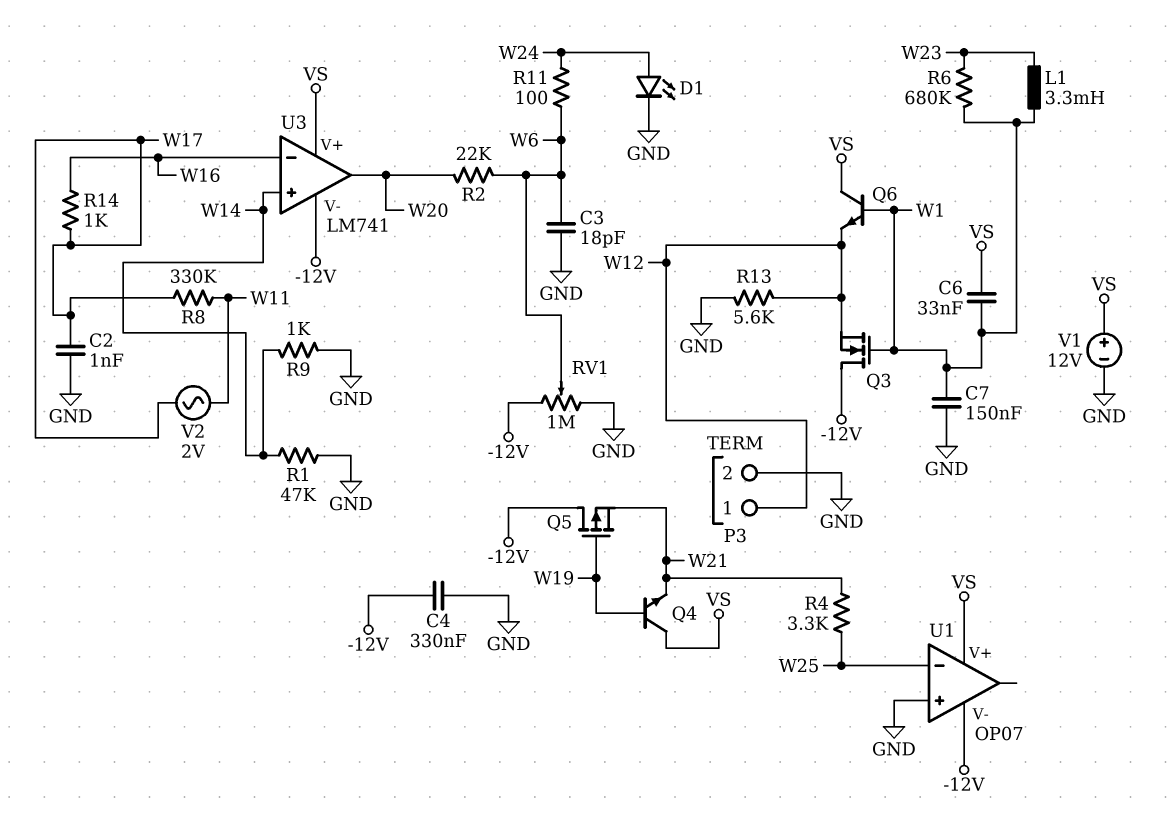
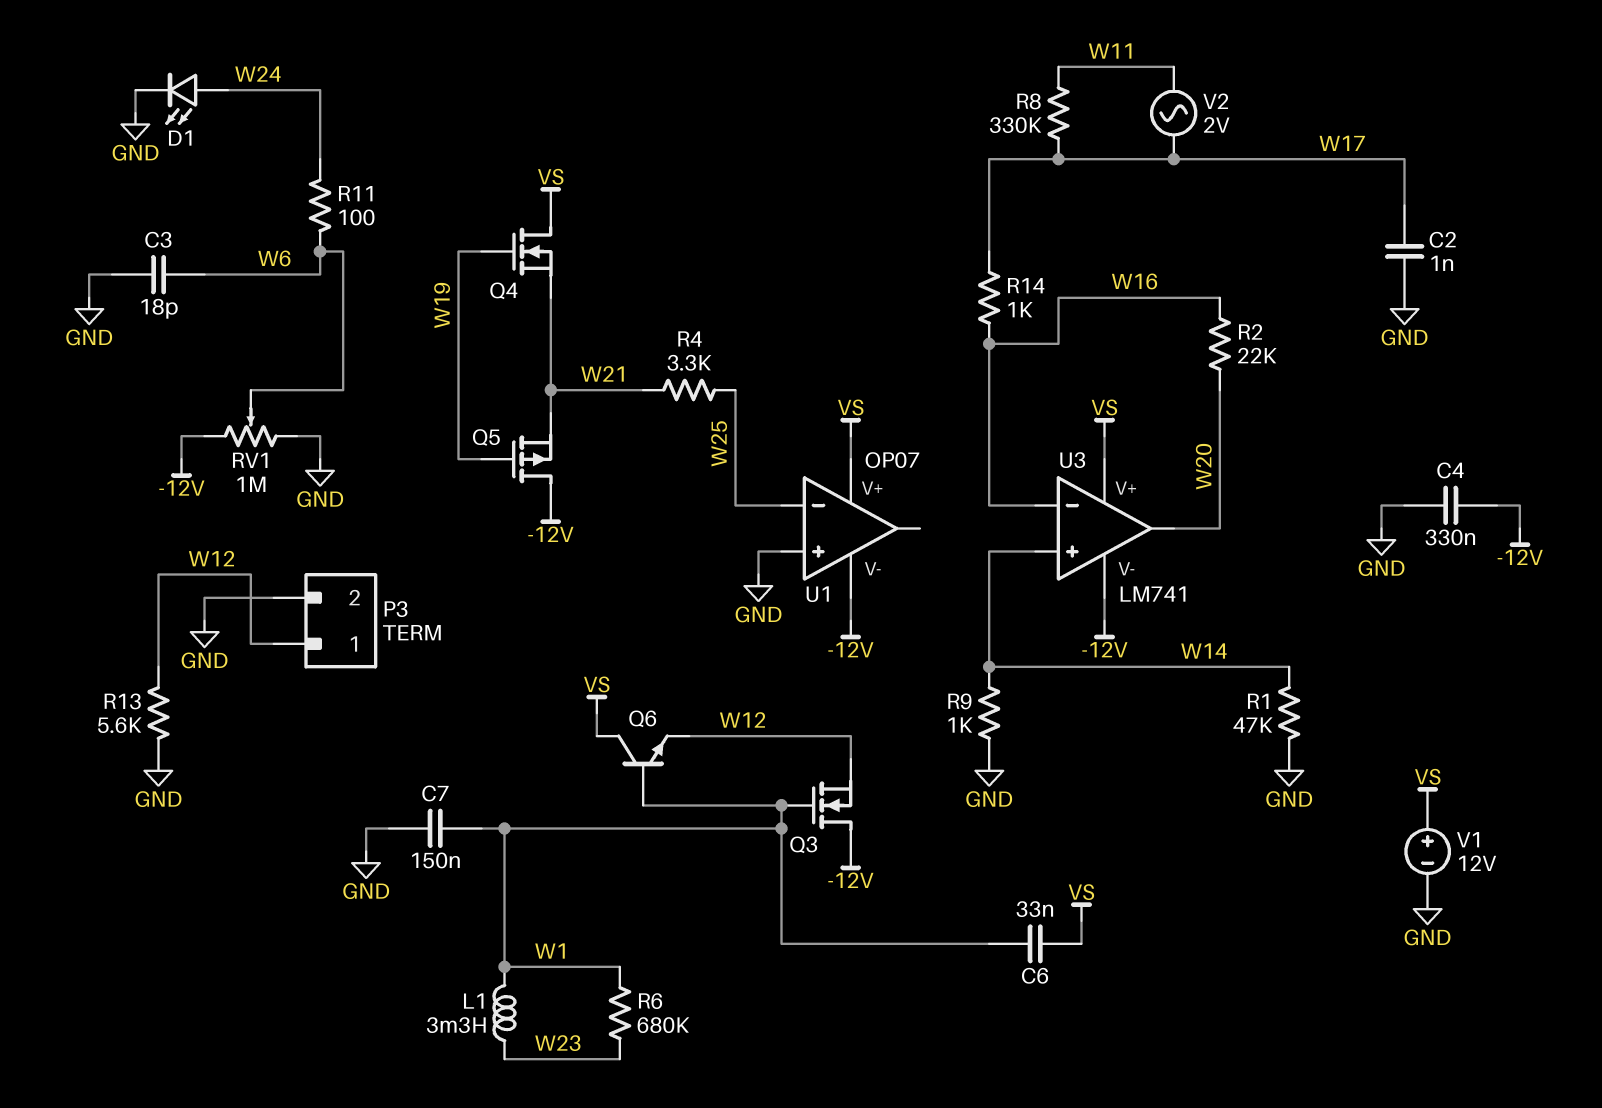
Q4: NPN (B W19, C VS, E W21) -> NMOS (G W19, D VS, S W21)
R2: 22k (W6, W20) -> 22k (W16, W20)

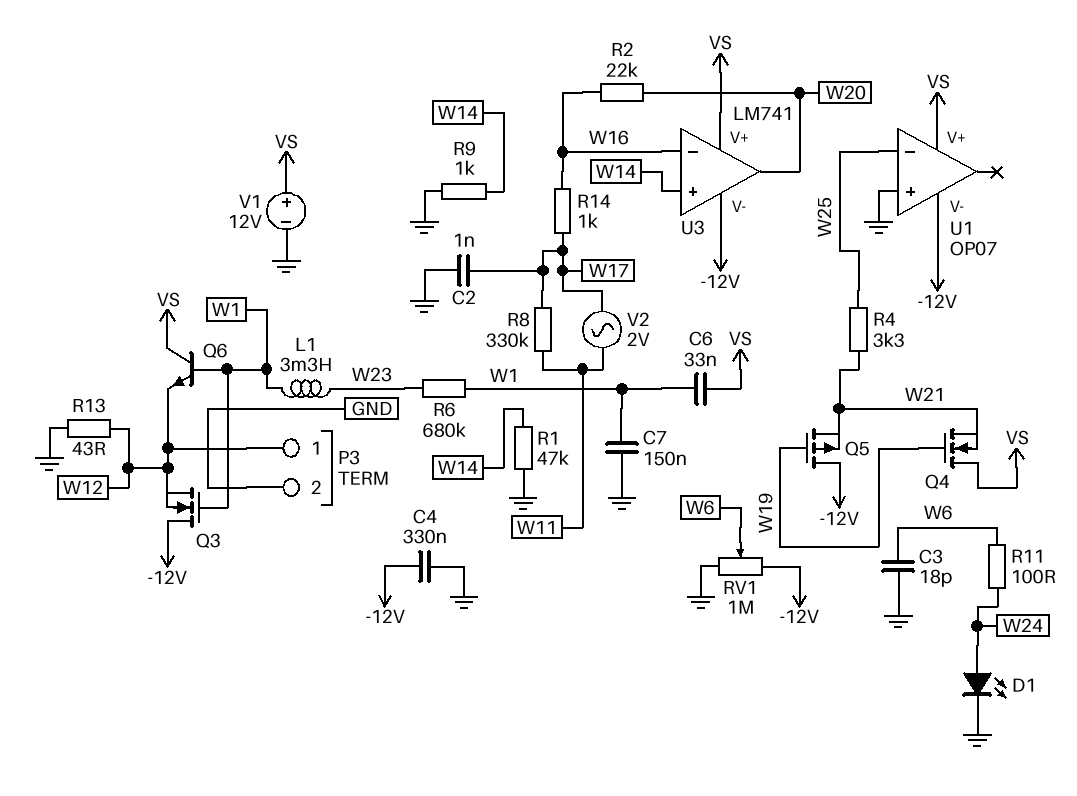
R13: 5.6k (GND, W12) -> 43 (GND, W12)

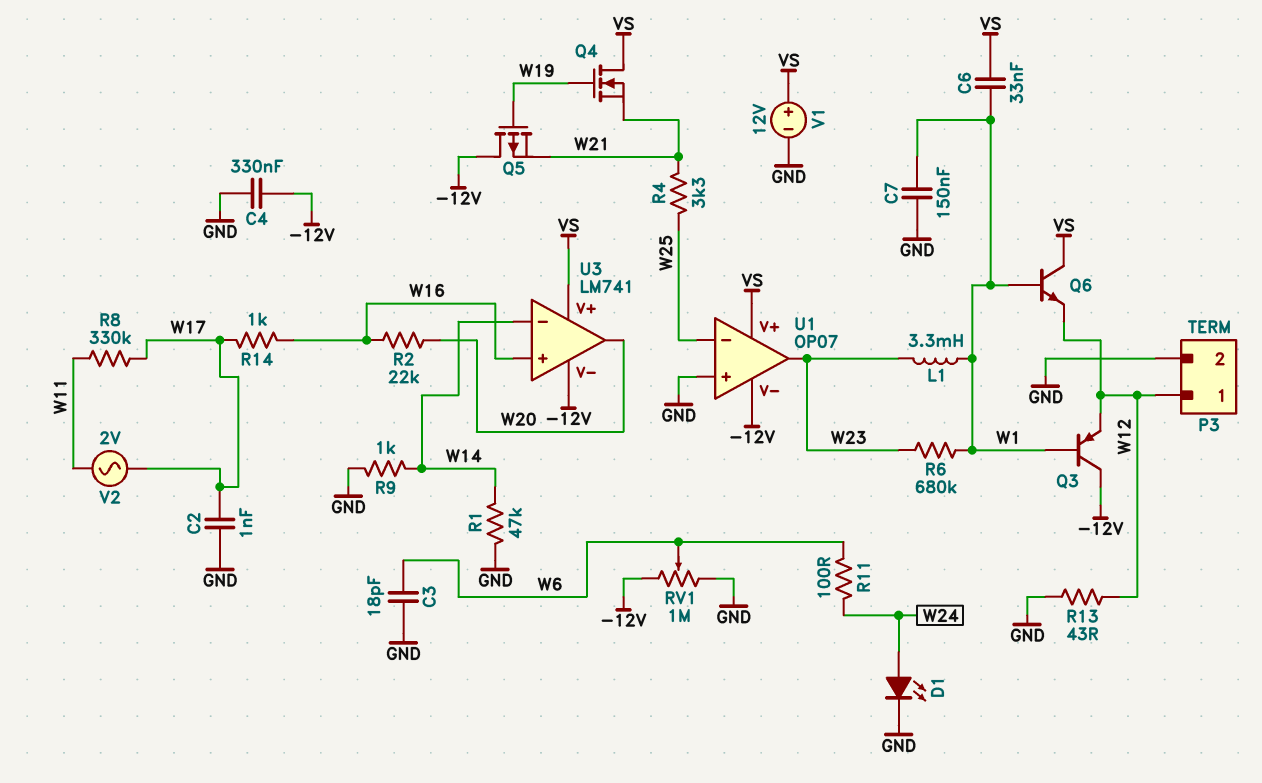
Q3: NMOS (G W1, D -12V, S W12) -> PNP (B W1, C -12V, E W12)
U1 pin out: none -> W23
U3 pin in+: W14 -> W16
U3 pin in-: W16 -> W14

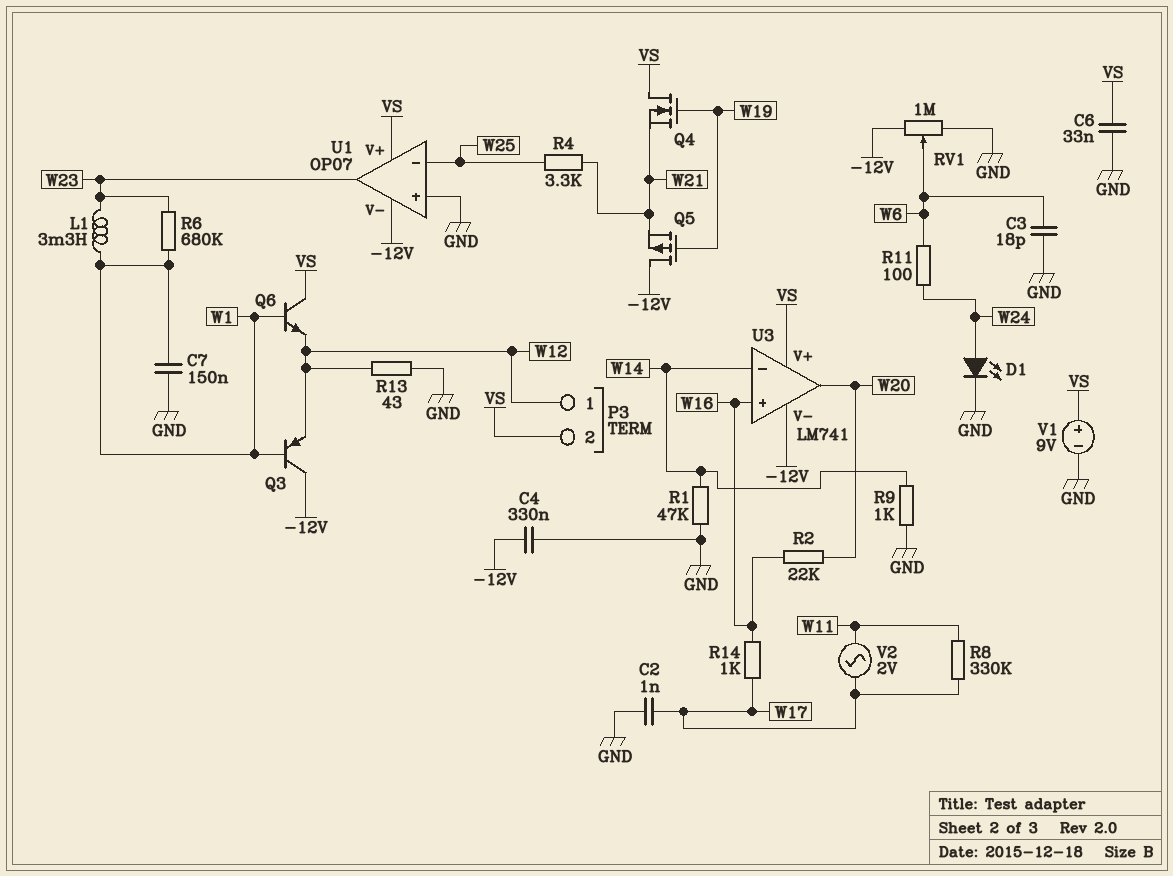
C6: 33nF (VS, W1) -> 33nF (GND, VS)
P3 pin 2: GND -> VS
V1: 12V (plus VS, minus GND) -> 9V (plus VS, minus GND)

